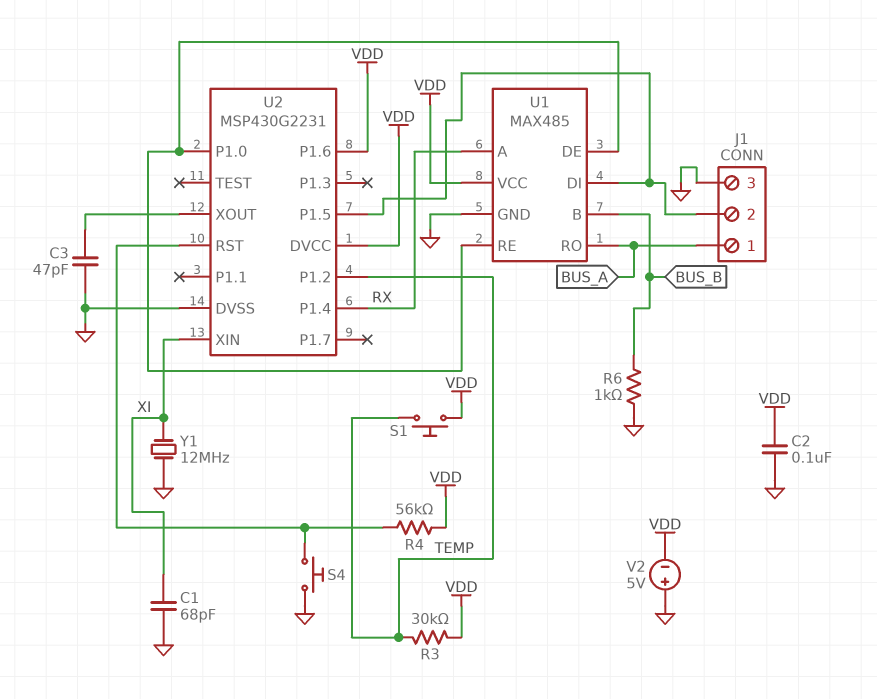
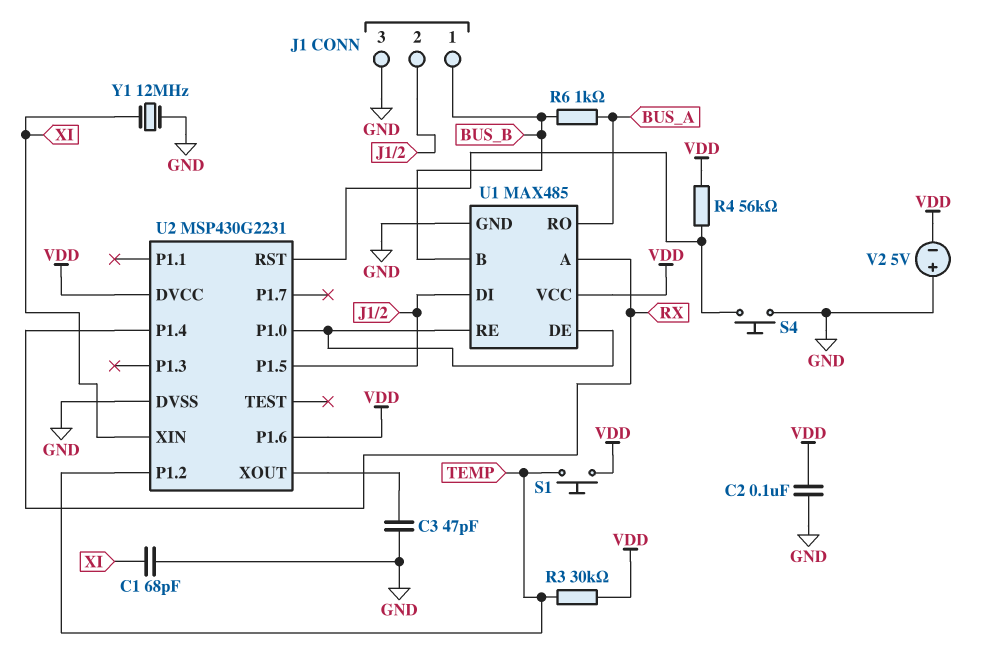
J1 pin 1: BUS_A -> BUS_B
R6: 1k (BUS_B, GND) -> 1k (BUS_A, BUS_B)

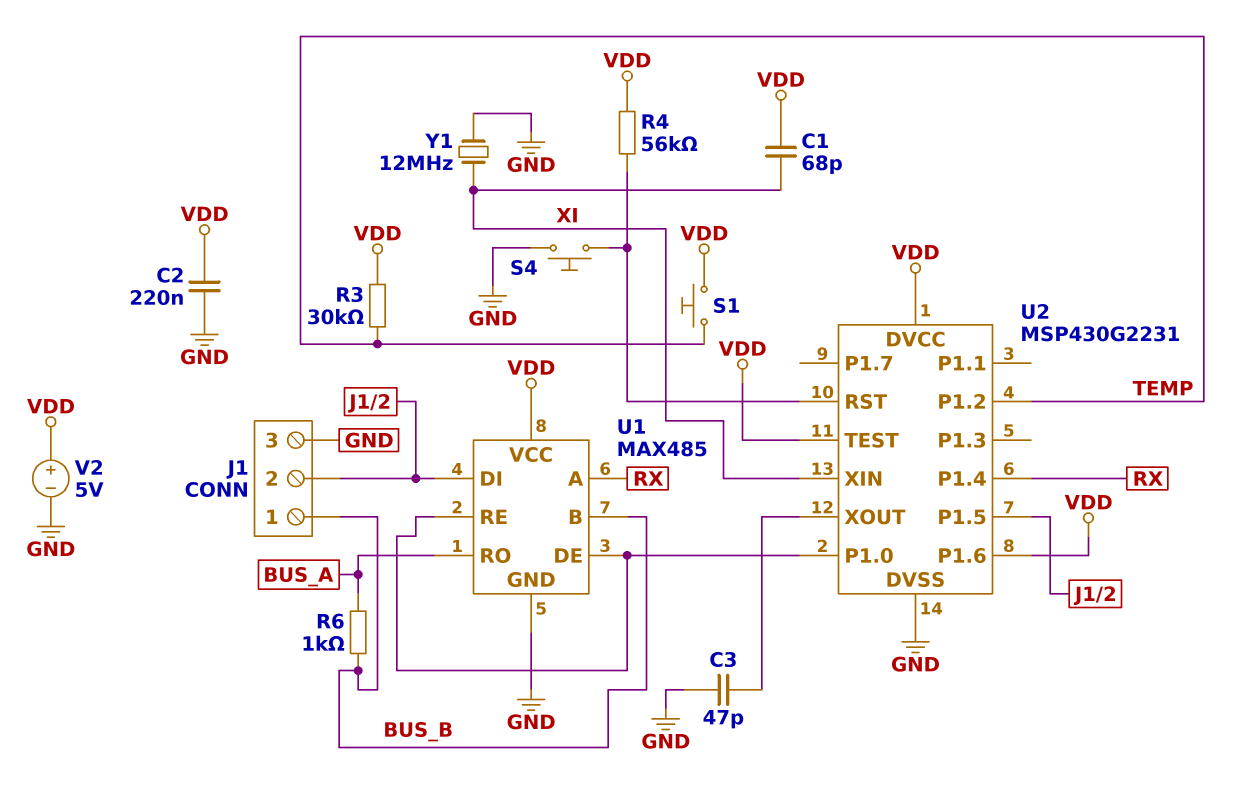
C1: 68pF (GND, XI) -> 68pF (VDD, XI)
C2: 100nF (GND, VDD) -> 220nF (GND, VDD)
U2 pin TEST: none -> VDD
V2: 5V (plus GND, minus VDD) -> 5V (plus VDD, minus GND)

